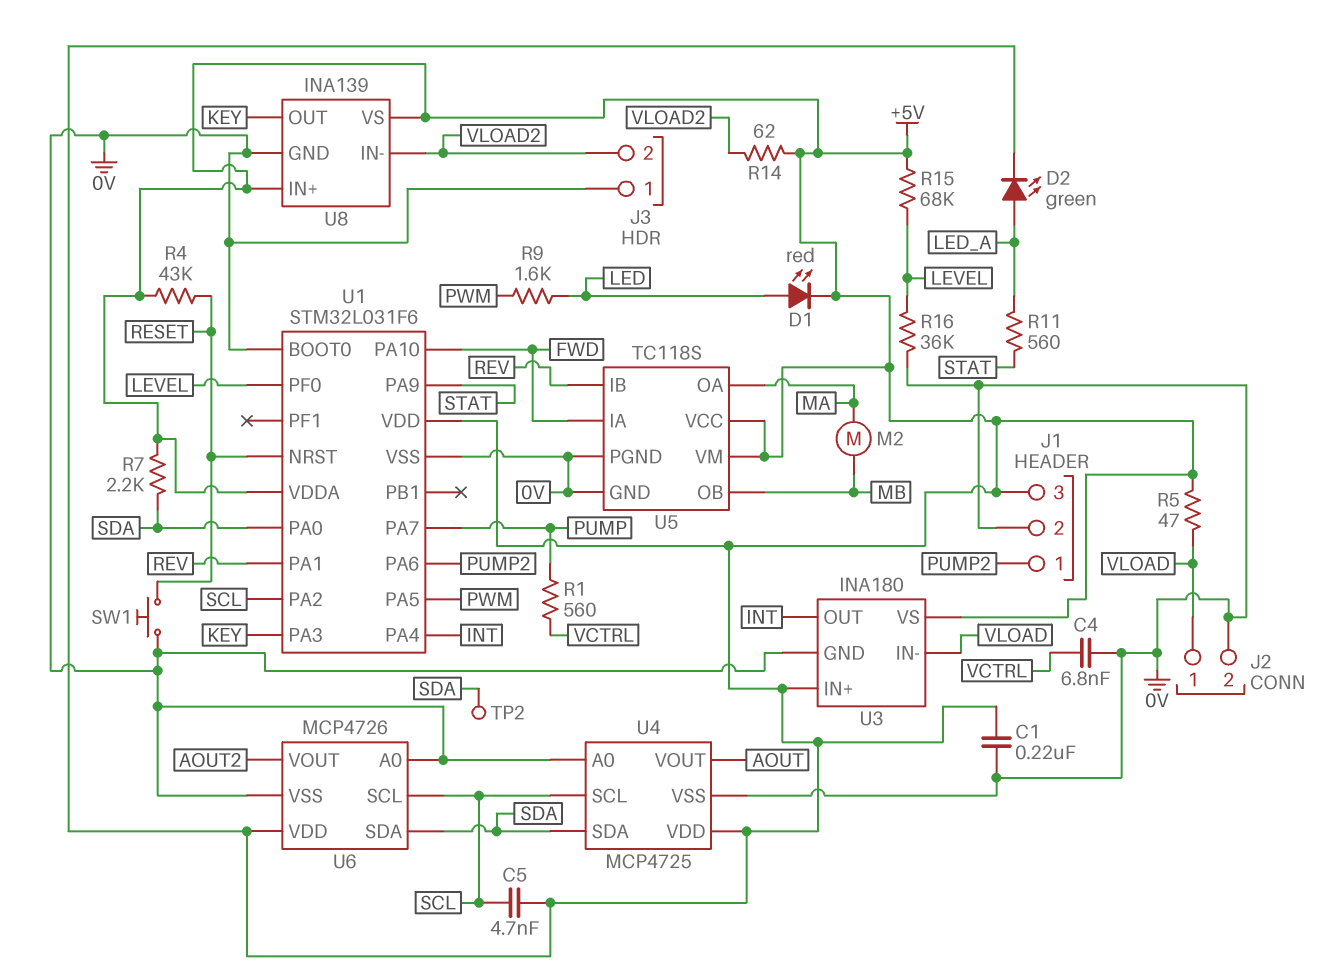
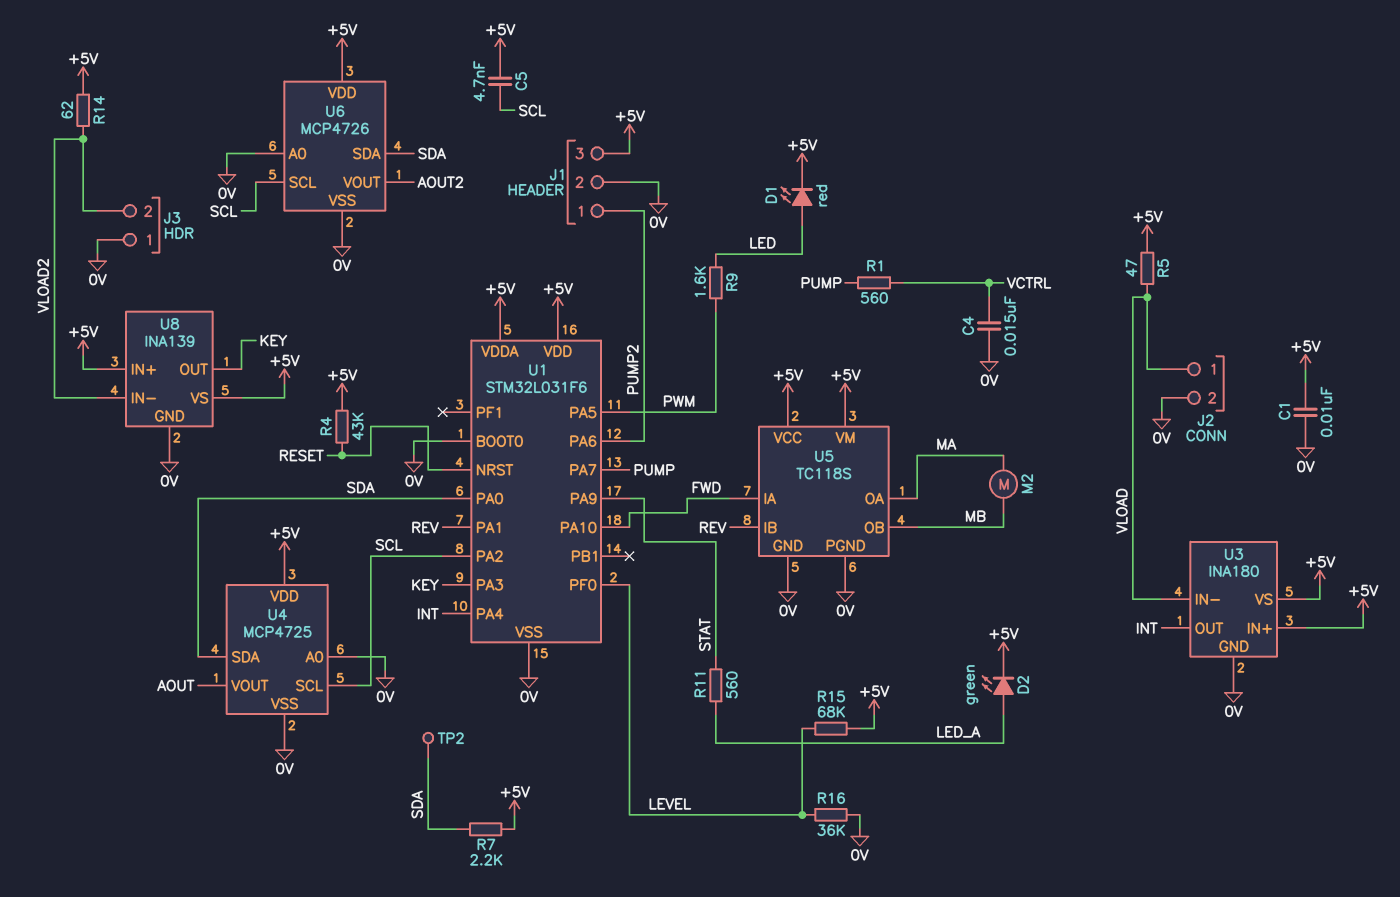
C1: 220nF (+5V, 0V) -> 10nF (+5V, 0V)
C4: 6.8nF (0V, VCTRL) -> 15nF (0V, VCTRL)
SW1: button (0V, RESET) -> none

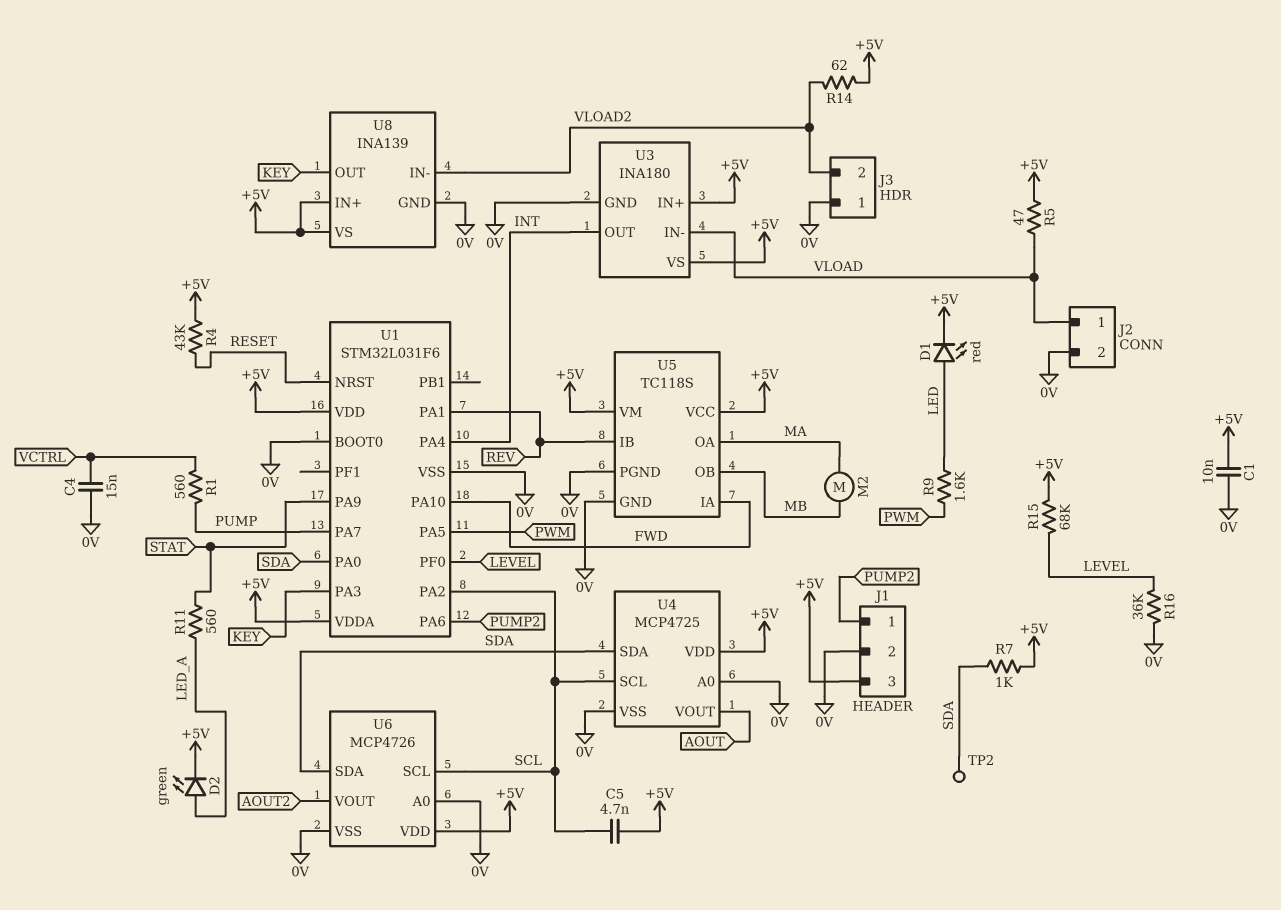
R7: 2.2k (+5V, SDA) -> 1k (+5V, SDA)

